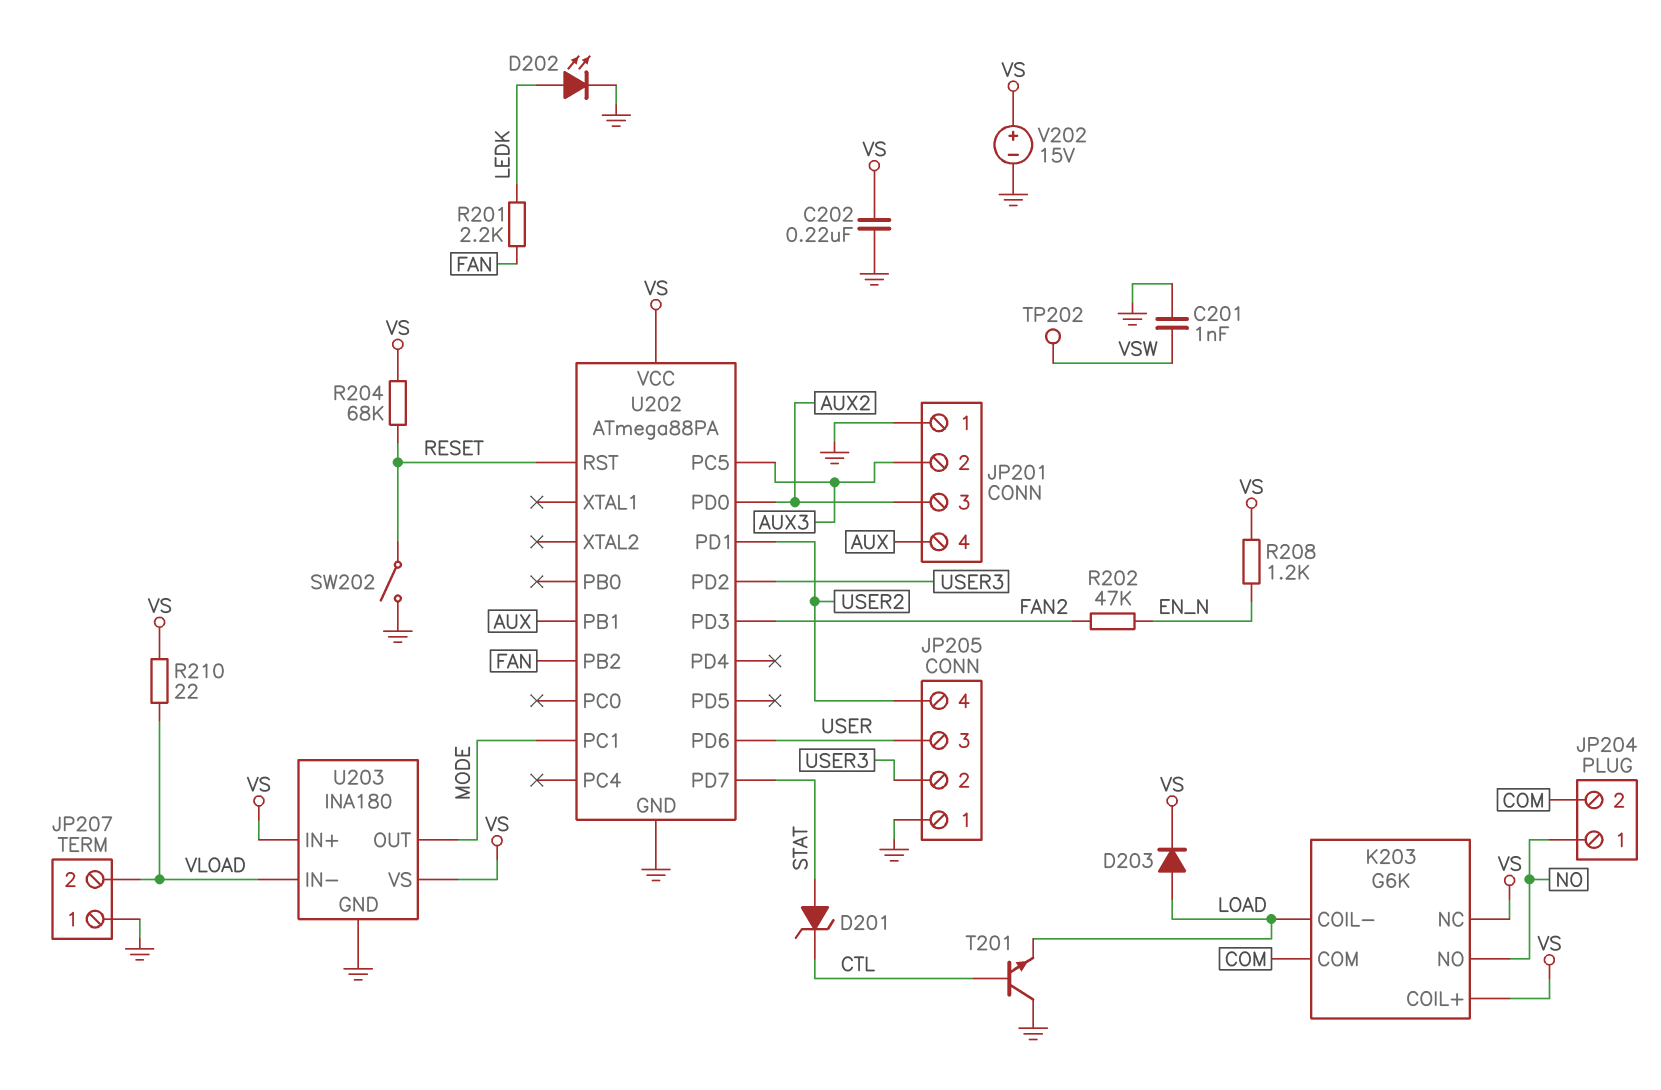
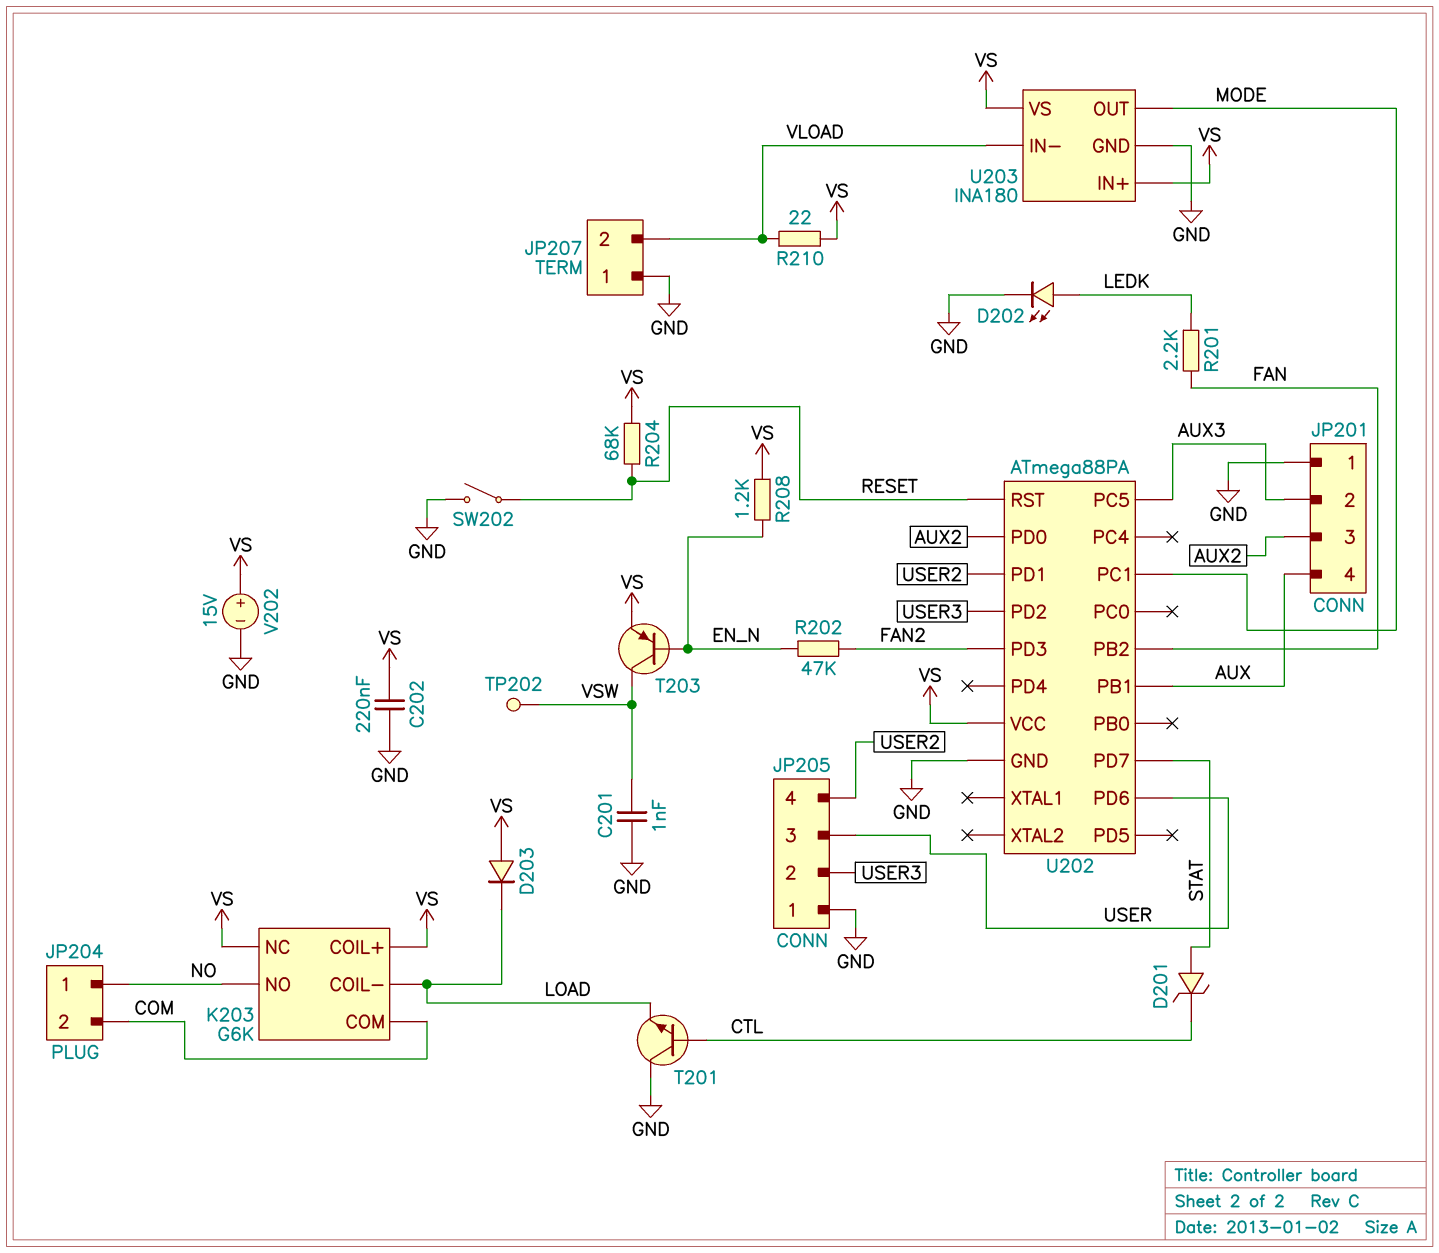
D203: diode (A LOAD, K VS) -> diode (A VS, K LOAD)
T203: none -> PNP (B EN_N, C VSW, E VS)

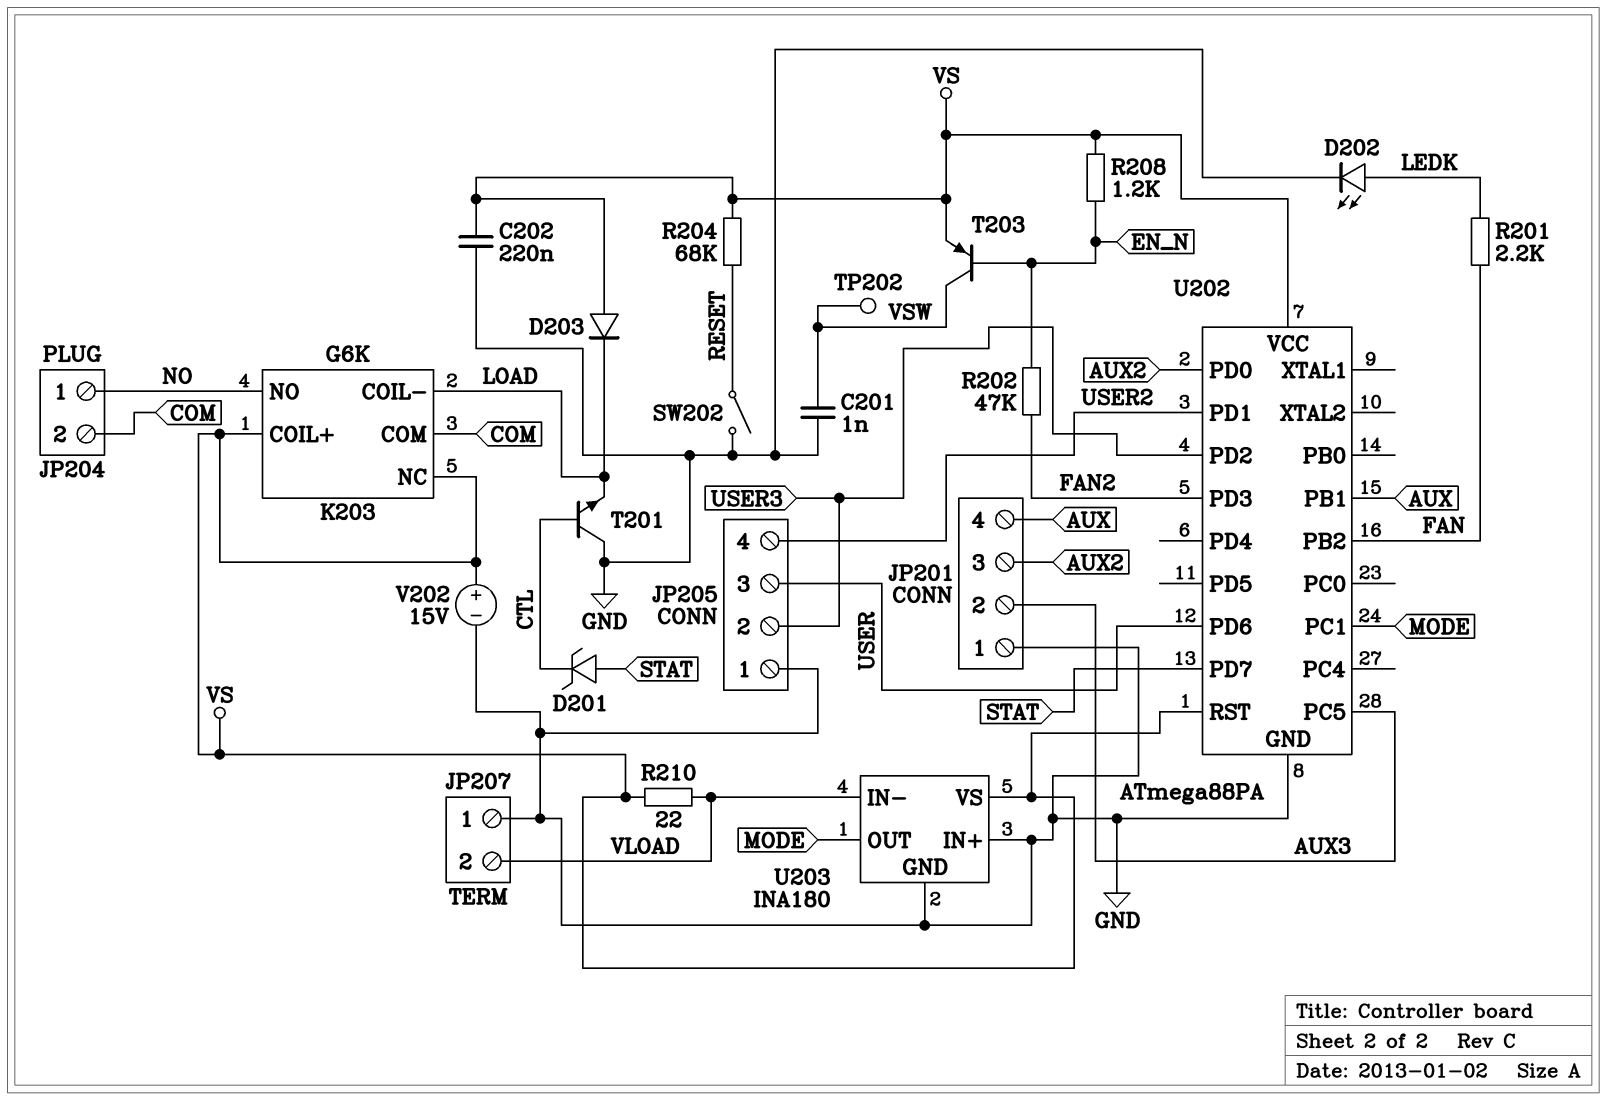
U202 pin RST: RESET -> VS
U203 pin IN+: VS -> GND

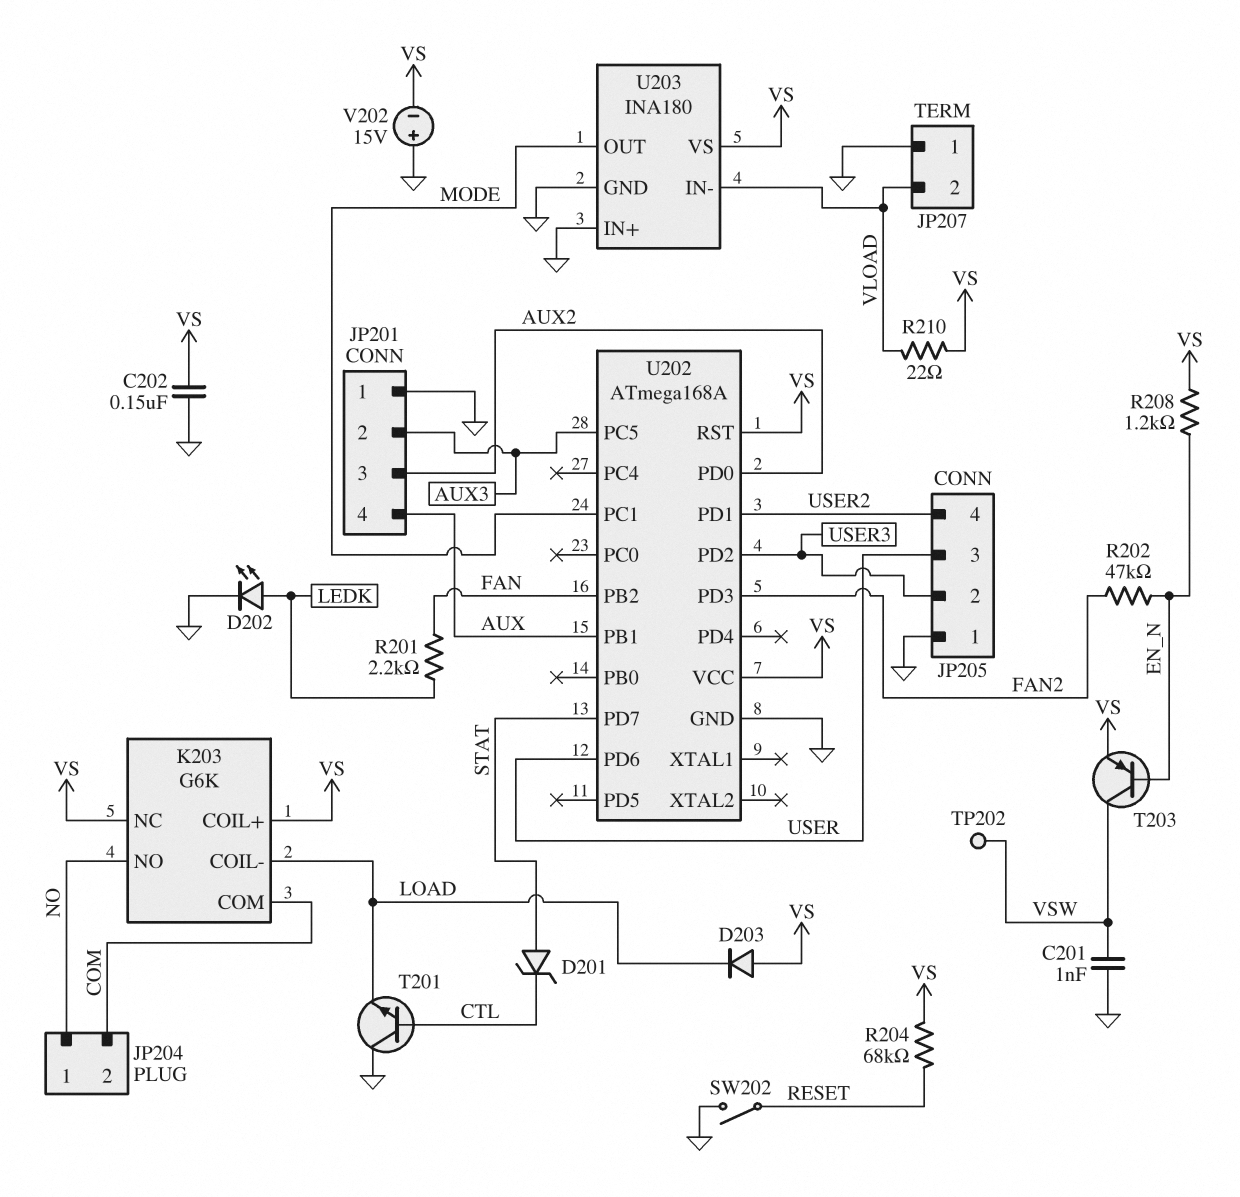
C202: 220nF (GND, VS) -> 150nF (GND, VS)
U202: ATmega88PA -> ATmega168A
V202: 15V (plus VS, minus GND) -> 15V (plus GND, minus VS)

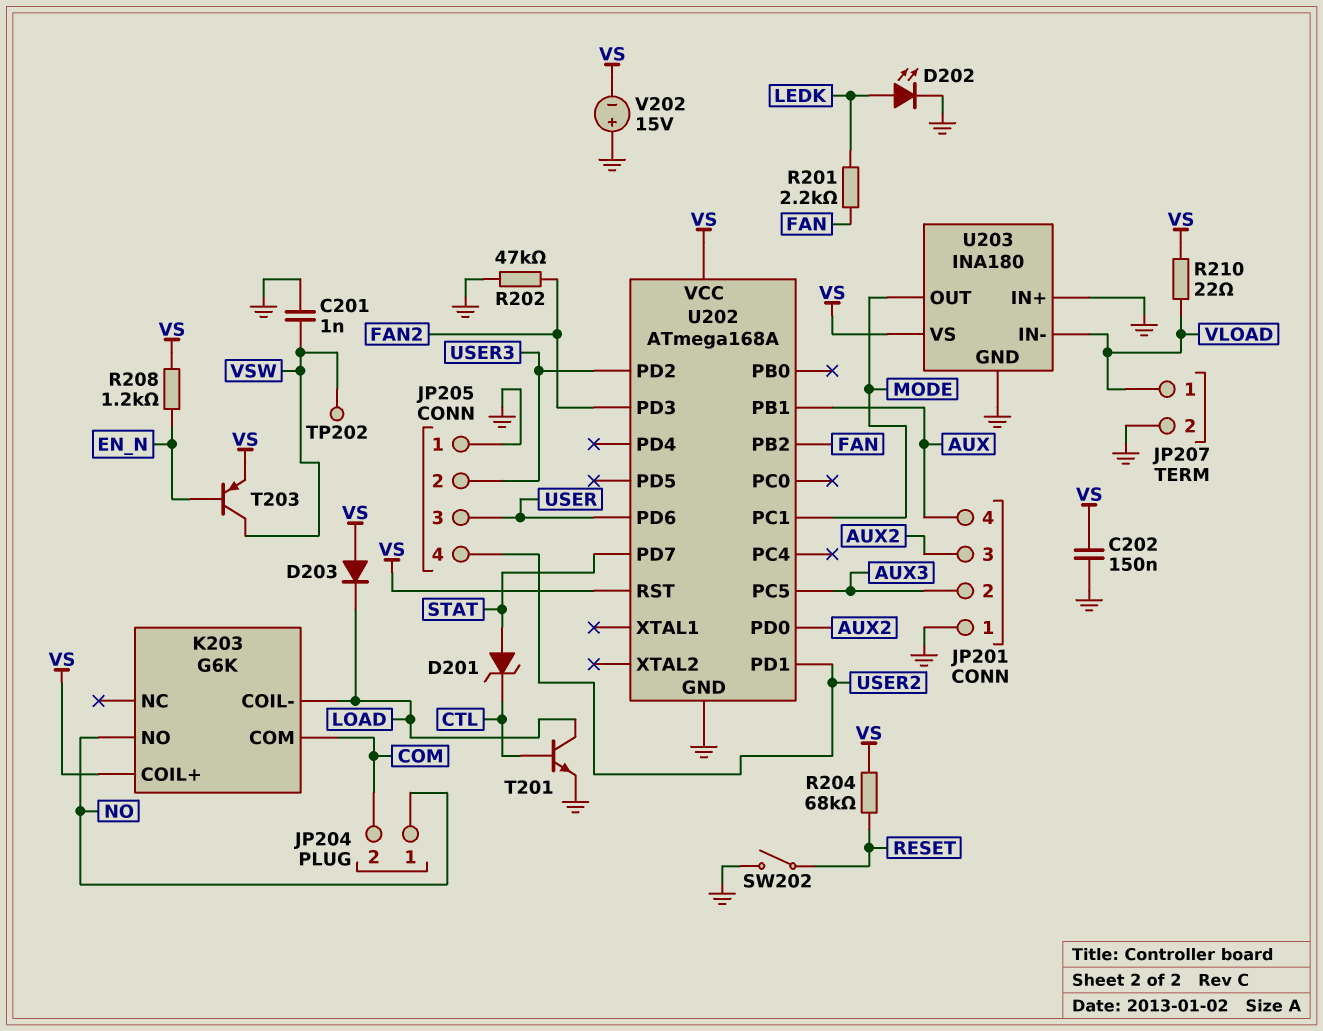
JP207 pin 1: GND -> VLOAD
JP207 pin 2: VLOAD -> GND
K203 pin NC: VS -> none
R202: 47k (EN_N, FAN2) -> 47k (FAN2, GND)
T201: NPN (B CTL, C GND, E LOAD) -> NPN (B CTL, C LOAD, E GND)

